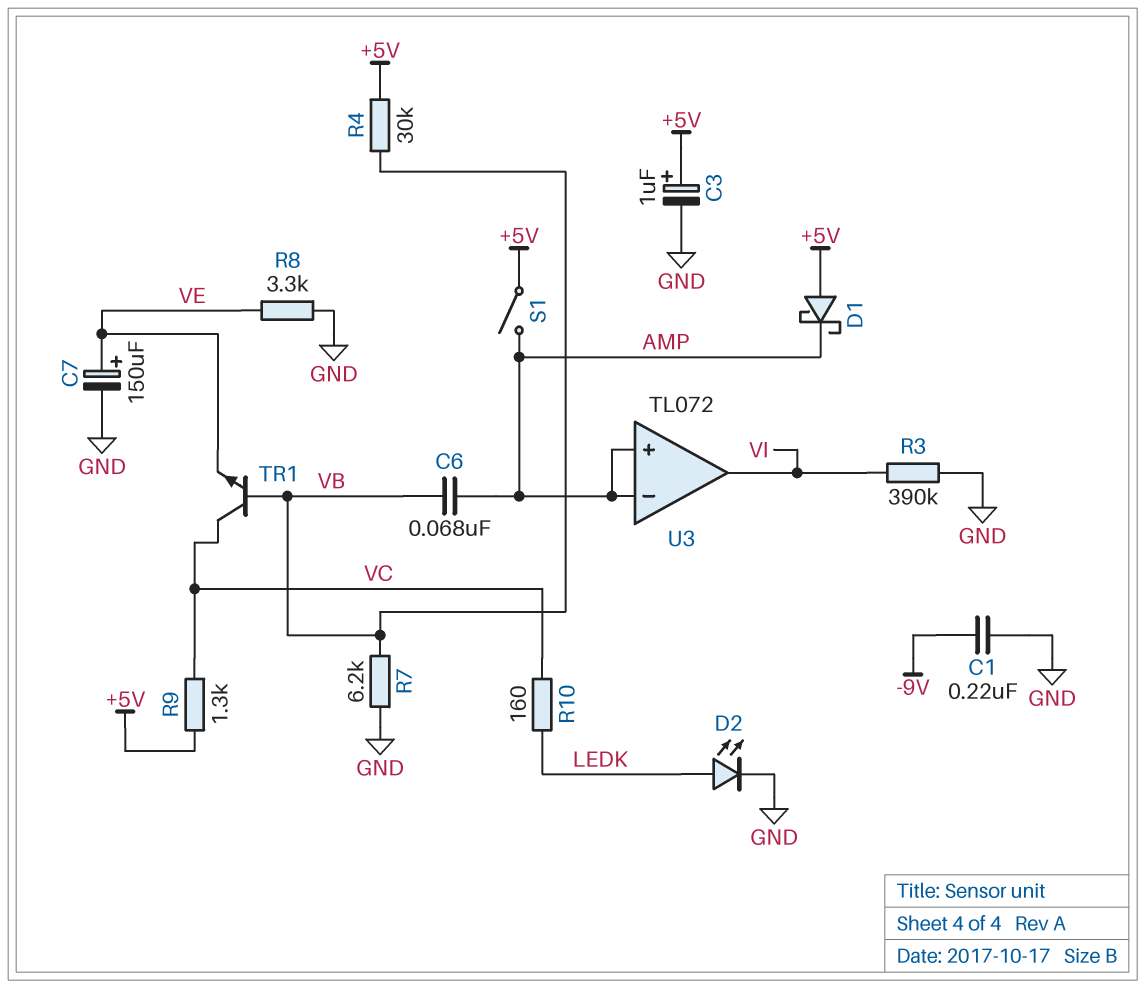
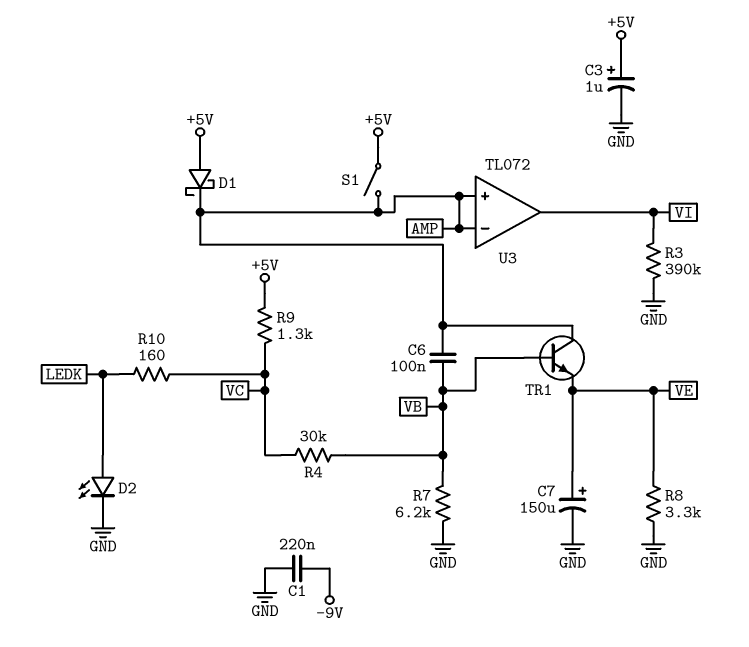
C6: 68nF (AMP, VB) -> 100nF (AMP, VB)
R4: 30k (+5V, VB) -> 30k (VB, VC)
TR1: NPN (B VB, C VC, E VE) -> NPN (B VB, C AMP, E VE)

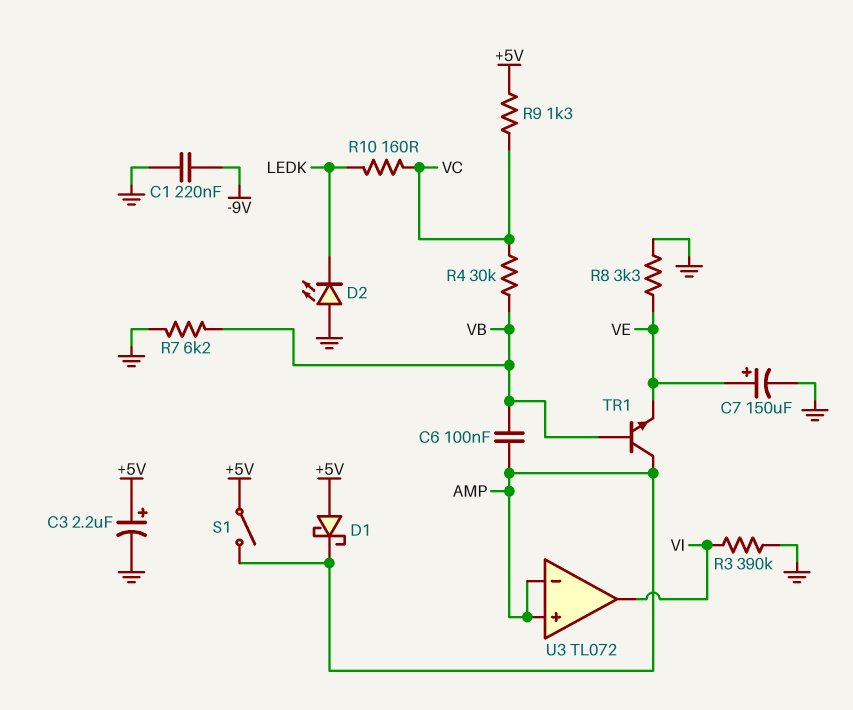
C3: 1uF (plus +5V, minus GND) -> 2.2uF (plus +5V, minus GND)
D2: LED (A LEDK, K GND) -> LED (A GND, K LEDK)

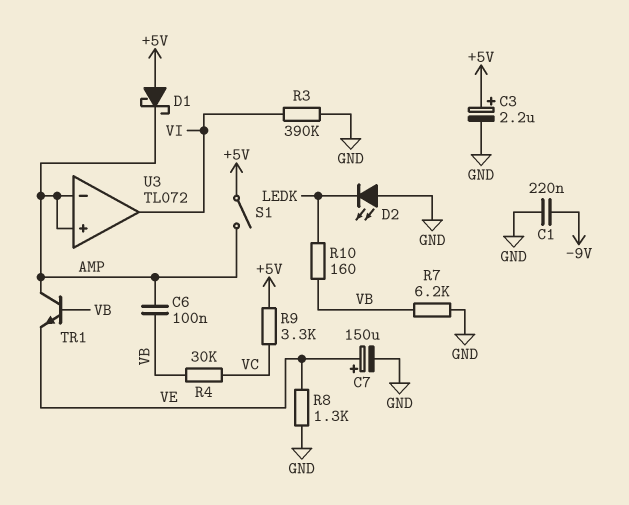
R8: 3.3k (GND, VE) -> 1.3k (GND, VE)
R9: 1.3k (+5V, VC) -> 3.3k (+5V, VC)
R10: 160 (LEDK, VC) -> 160 (LEDK, VB)

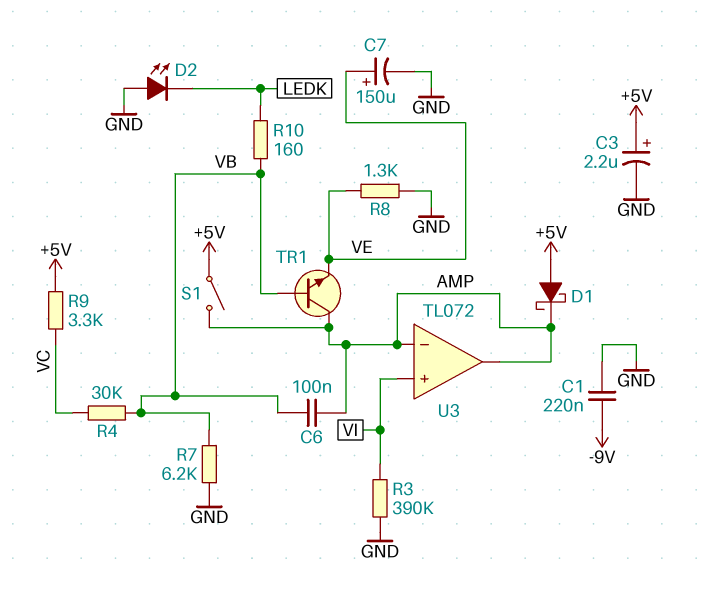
U3 pin in+: AMP -> VI
U3 pin out: VI -> AMP

